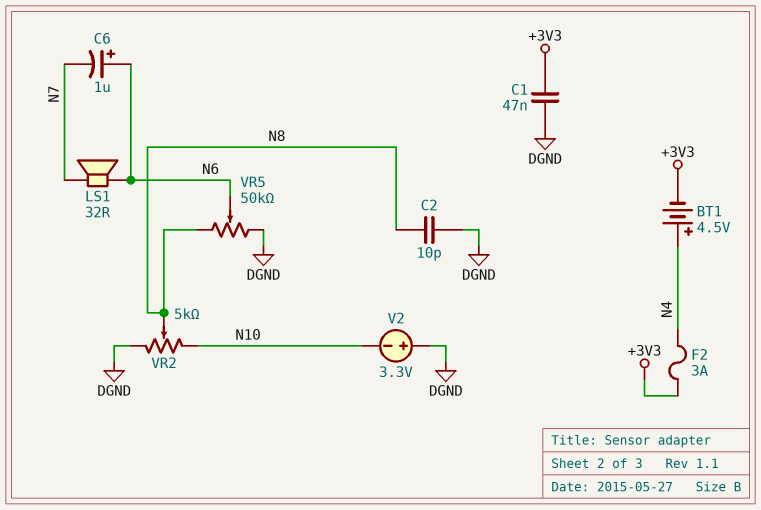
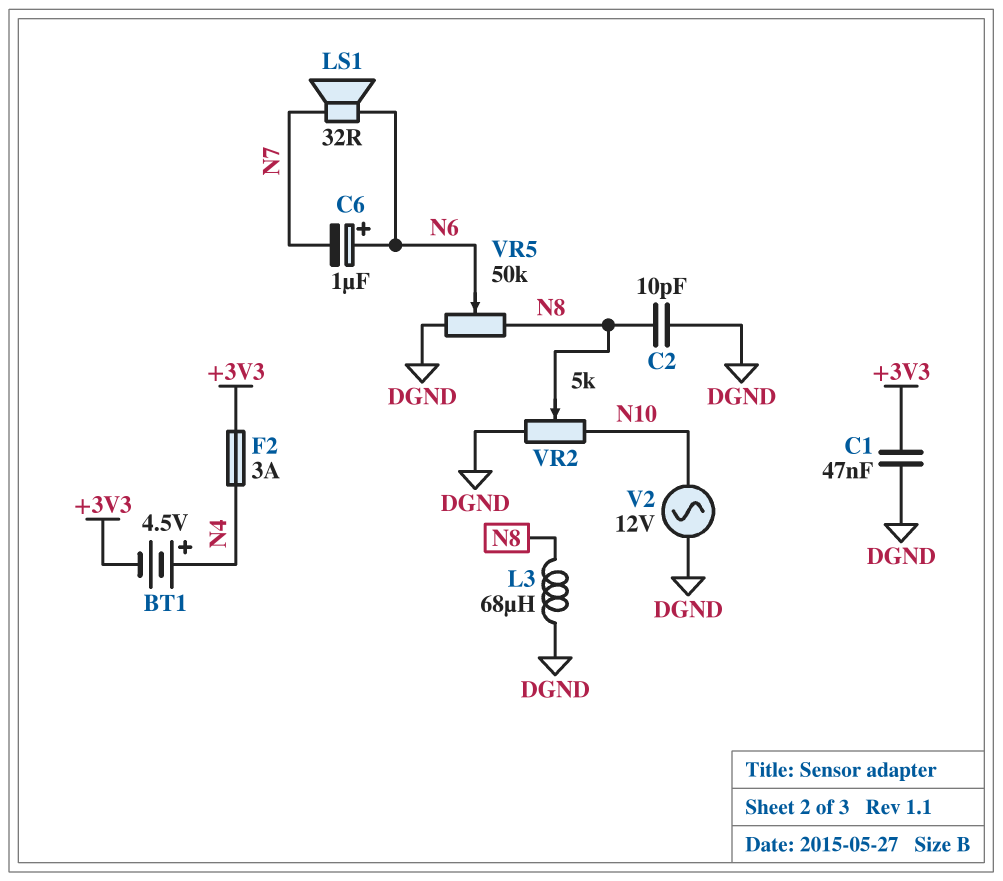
L3: none -> 68uH (DGND, N8)
V2: 3.3V (plus DGND, minus N10) -> AC 12V (DGND, N10)

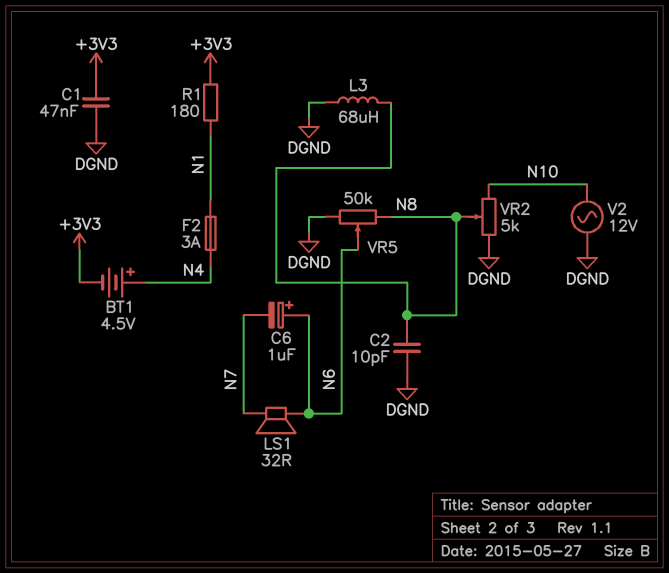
F2: 3A (+3V3, N4) -> 3A (N1, N4)
R1: none -> 180 (+3V3, N1)

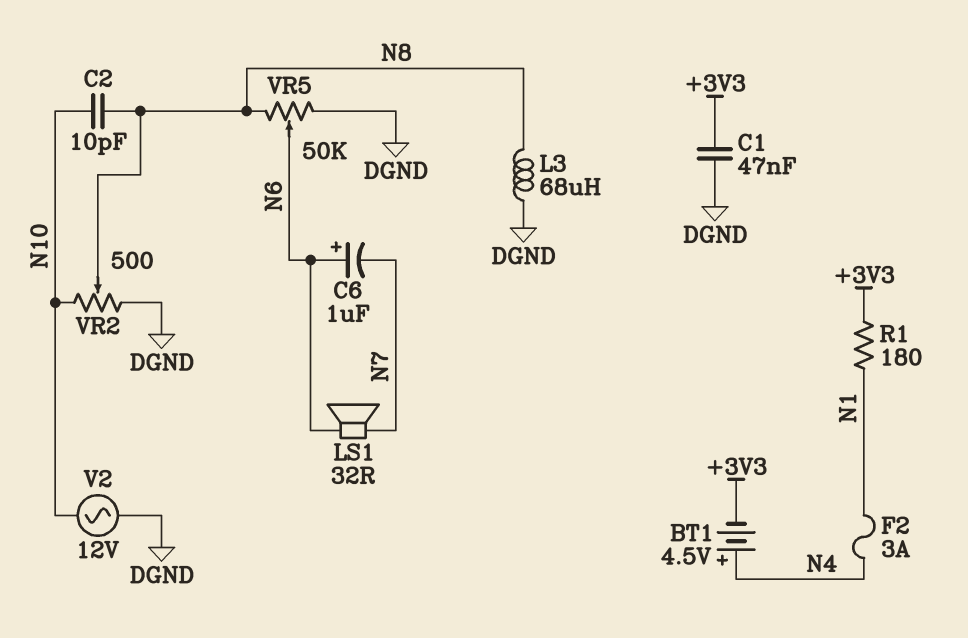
C2: 10pF (DGND, N8) -> 10pF (N8, N10)
VR2: 5k (DGND, N10, wiper N8) -> 500 (DGND, N10, wiper N8)

